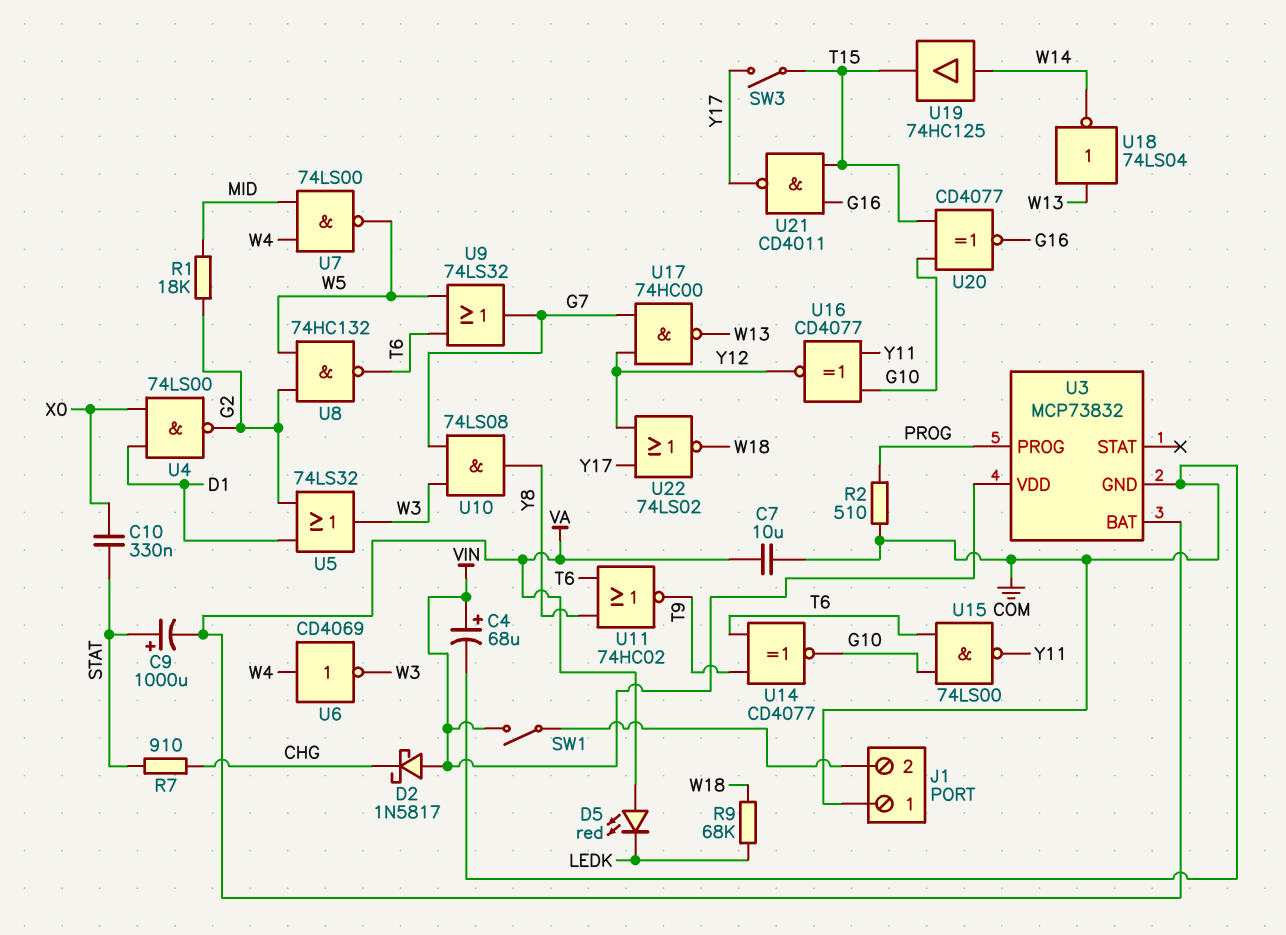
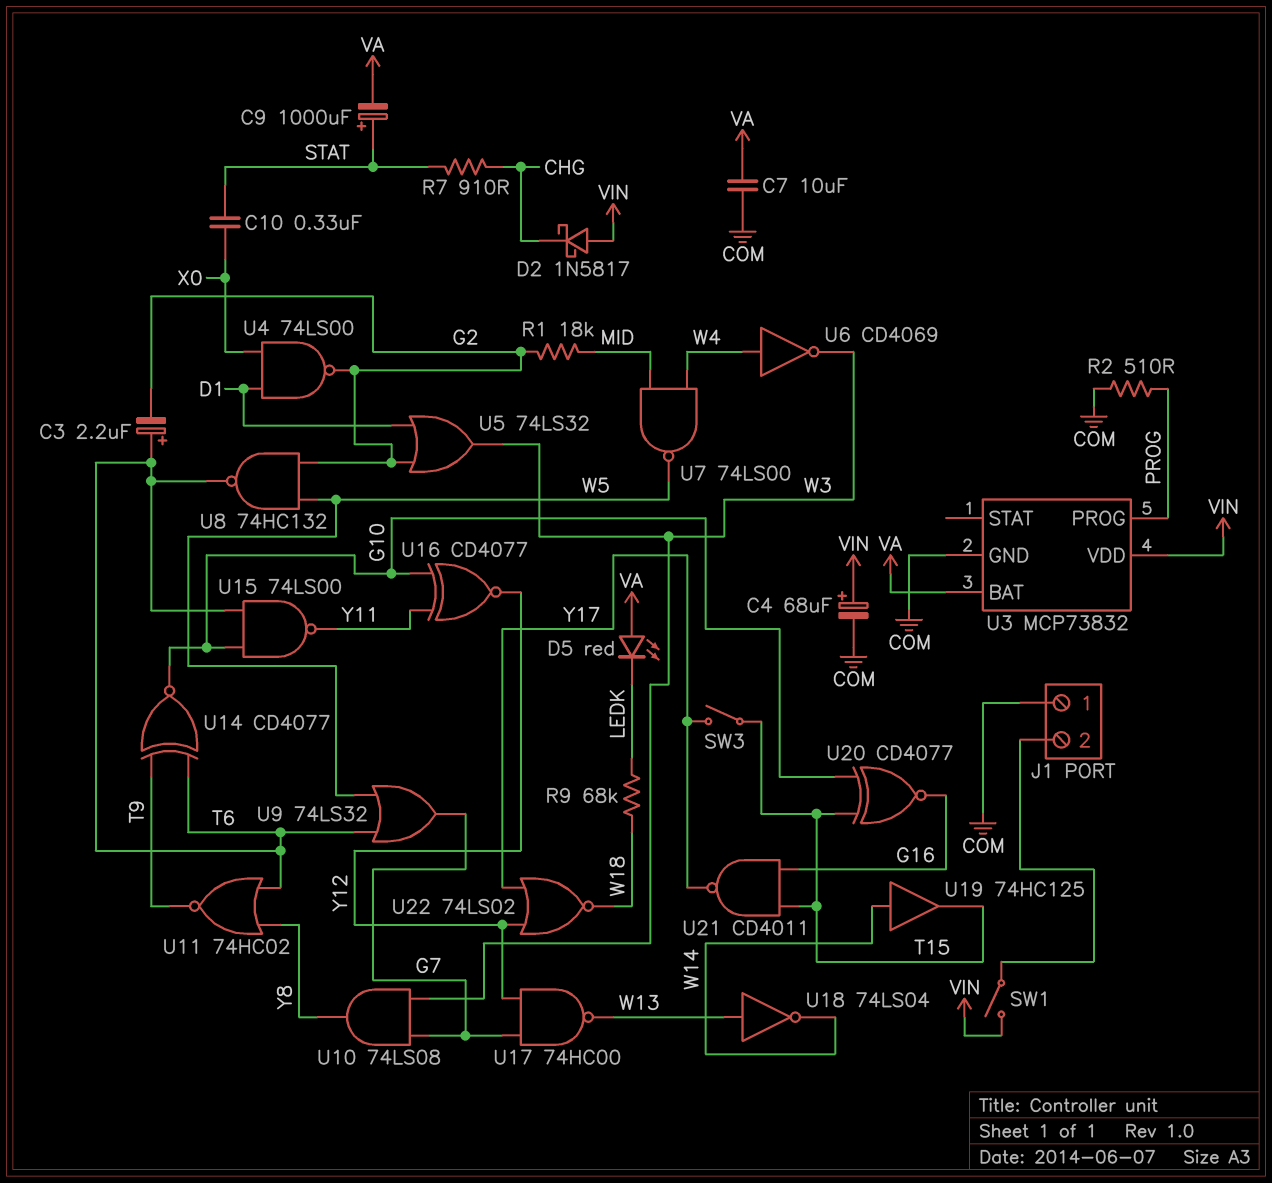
C3: none -> 2.2uF (plus T6, minus G2)

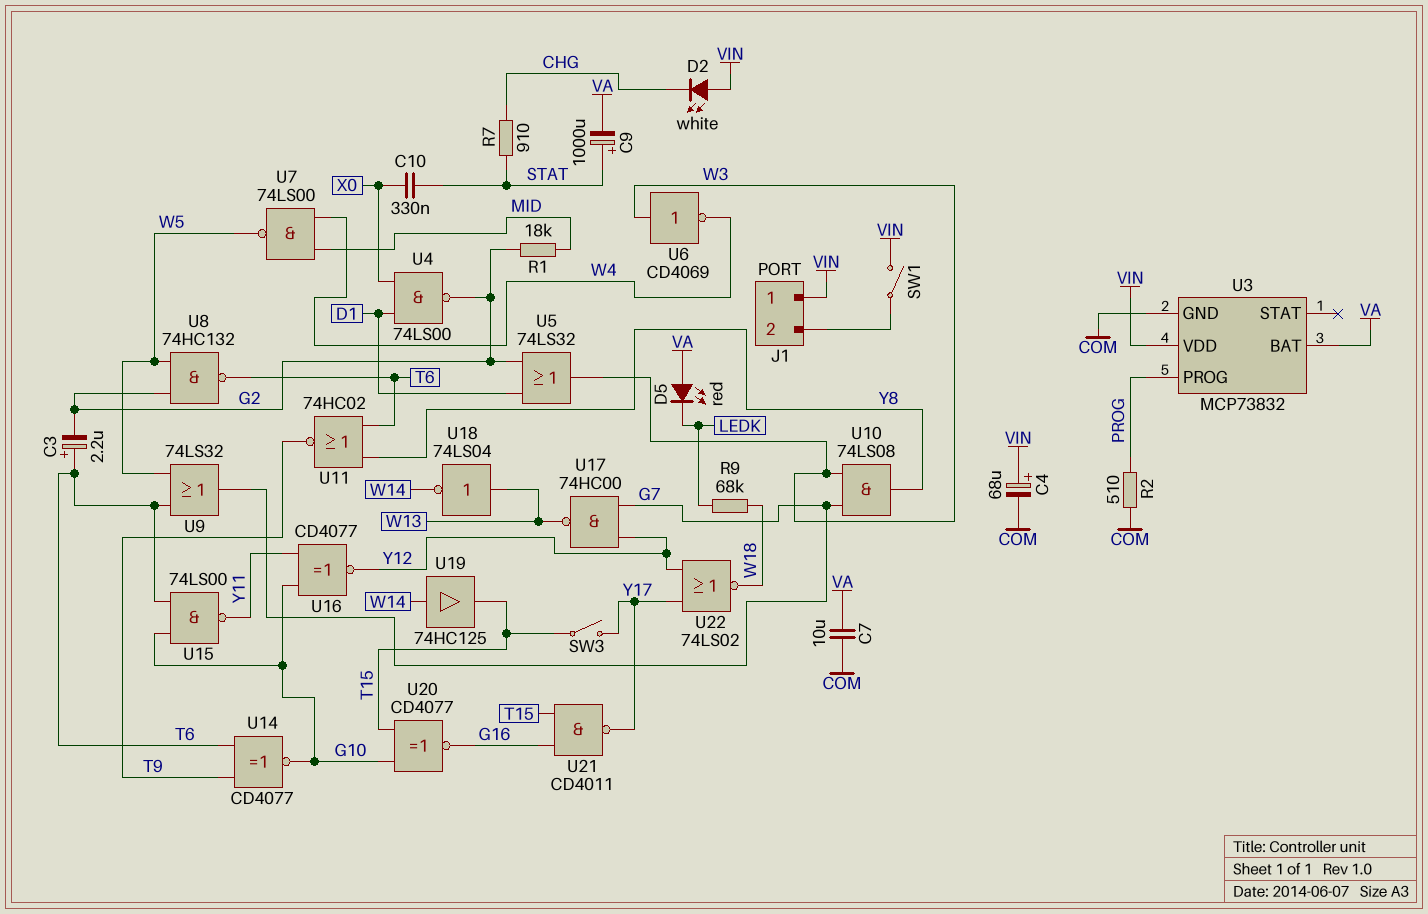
D2: schottky 1N5817 (A VIN, K CHG) -> LED white (A VIN, K CHG)
J1 pin 1: COM -> VIN
U6: NOT CD4069 (in W4, out W3) -> NOT CD4069 (in W3, out W4)

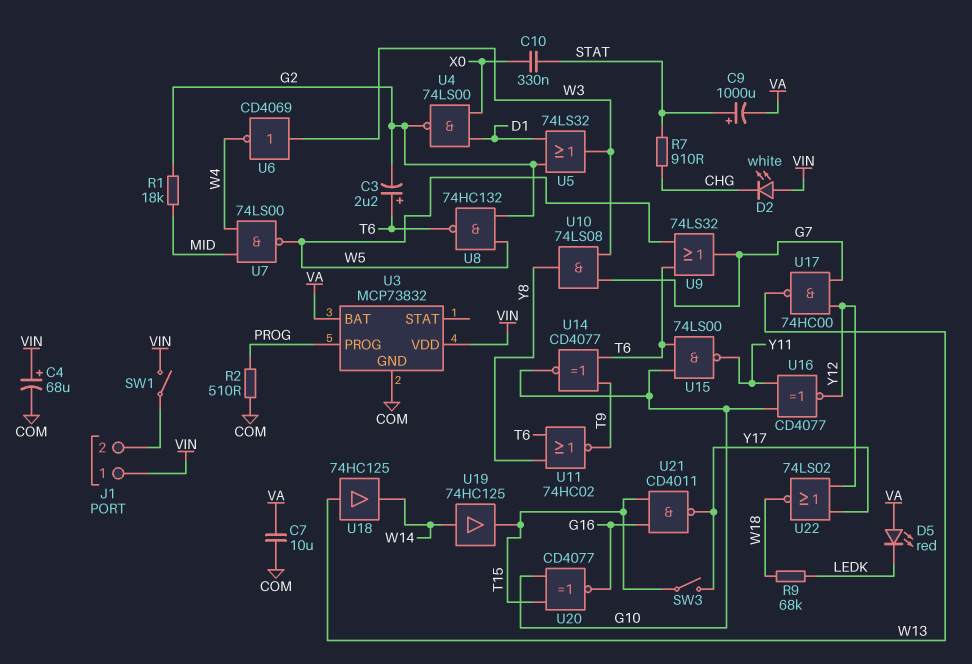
U18: NOT 74LS04 (in W13, out W14) -> buffer 74HC125 (in W13, out W14)

